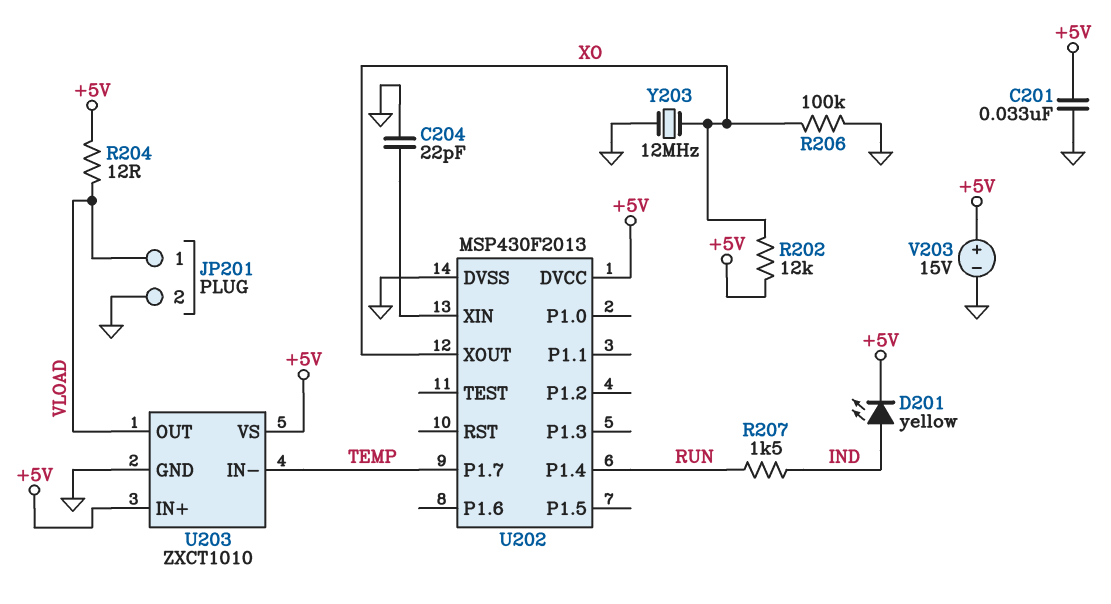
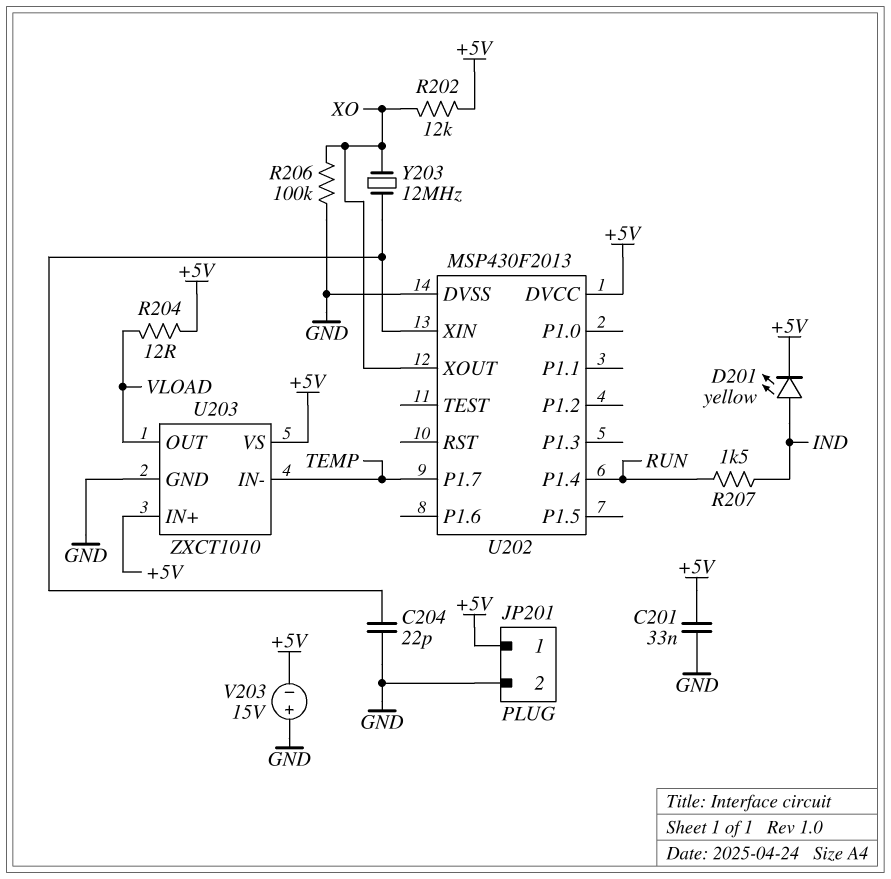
JP201 pin 1: VLOAD -> +5V
V203: 15V (plus +5V, minus GND) -> 15V (plus GND, minus +5V)
Y203: 12MHz (GND, XO) -> 12MHz (U202/XIN, XO)

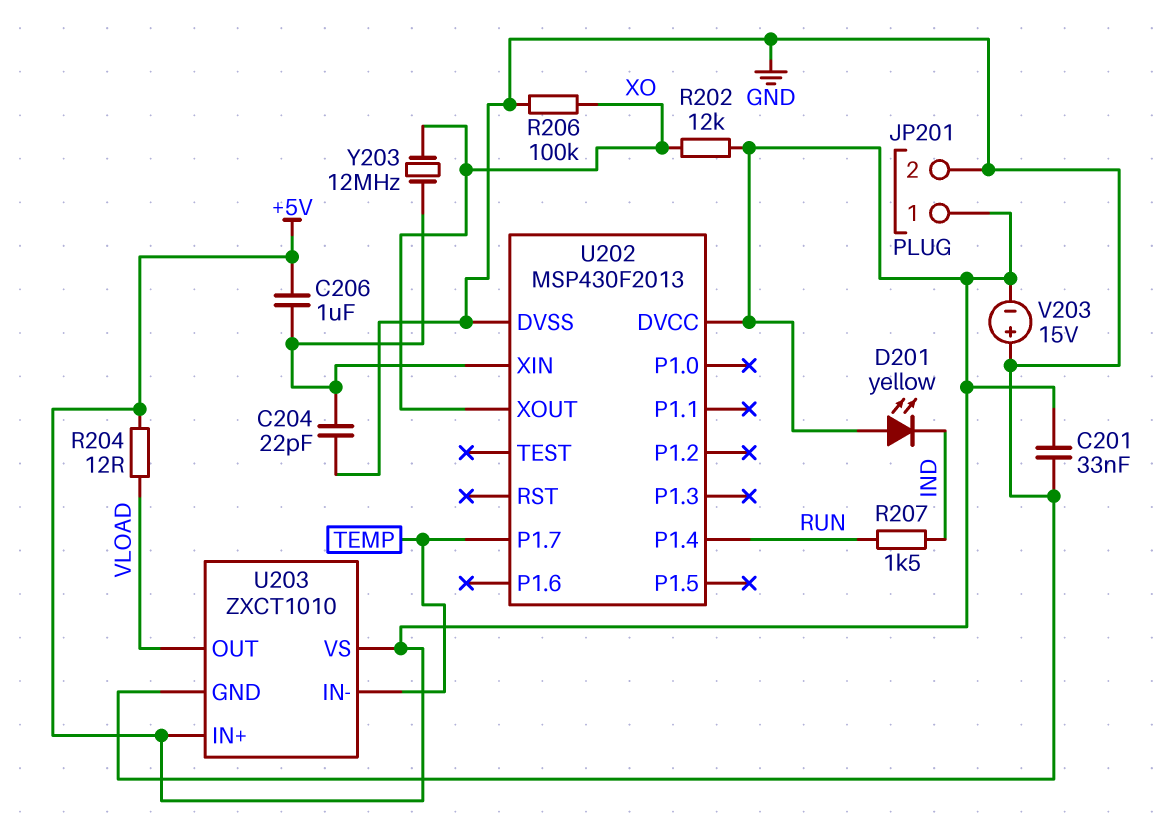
C206: none -> 1uF (+5V, U202/XIN)
D201: LED yellow (A IND, K +5V) -> LED yellow (A +5V, K IND)

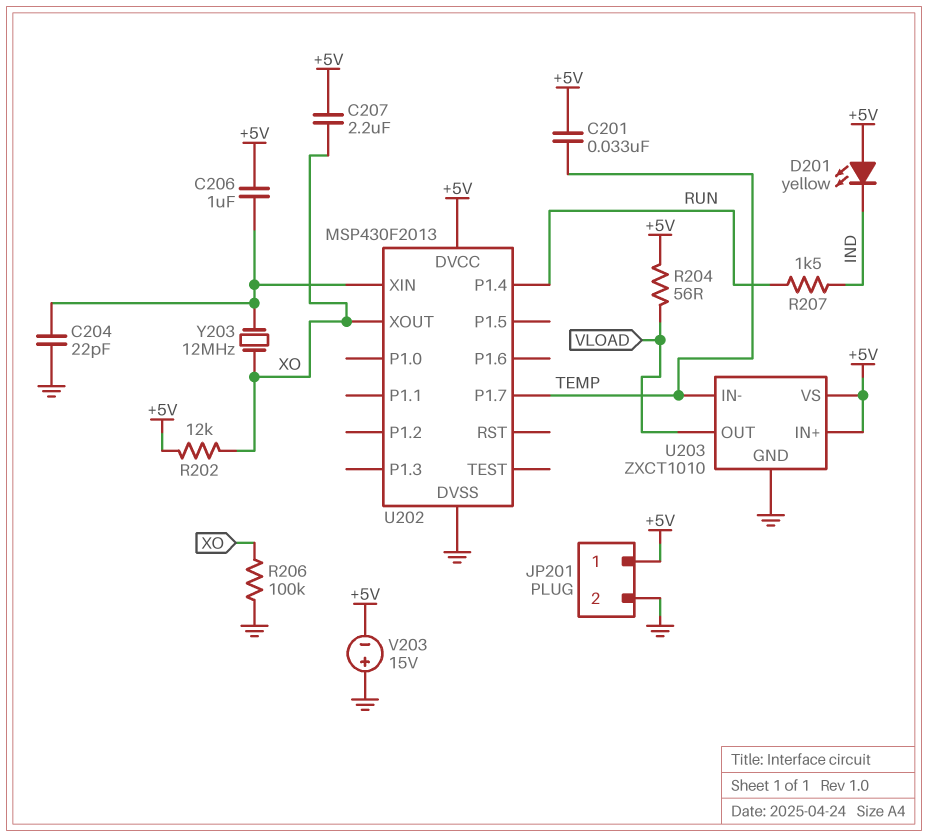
C201: 33nF (+5V, GND) -> 33nF (+5V, TEMP)
C207: none -> 2.2uF (+5V, XO)
R204: 12 (+5V, VLOAD) -> 56 (+5V, VLOAD)

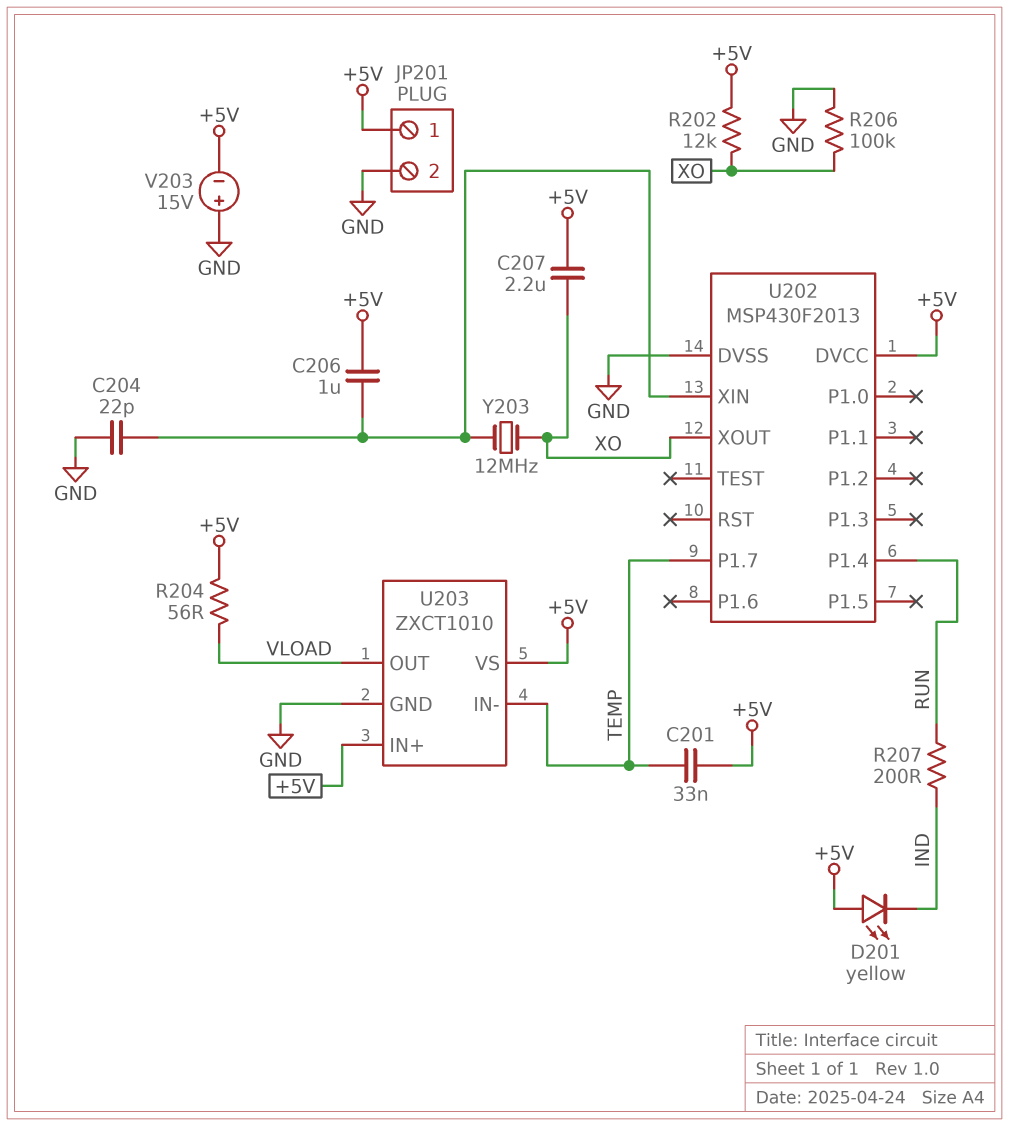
R207: 1.5k (IND, RUN) -> 200 (IND, RUN)

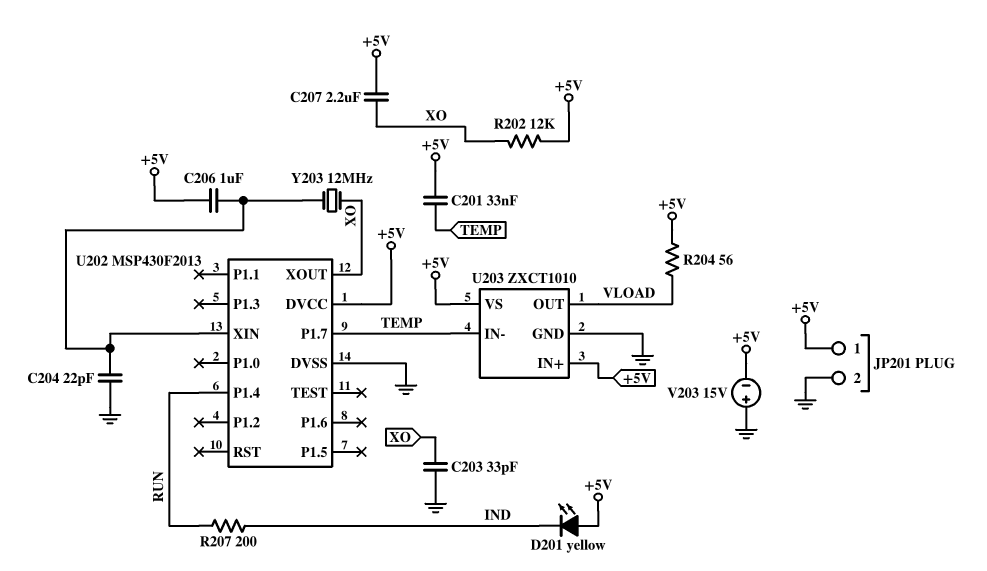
C203: none -> 33pF (GND, XO)
R206: 100k (GND, XO) -> none

